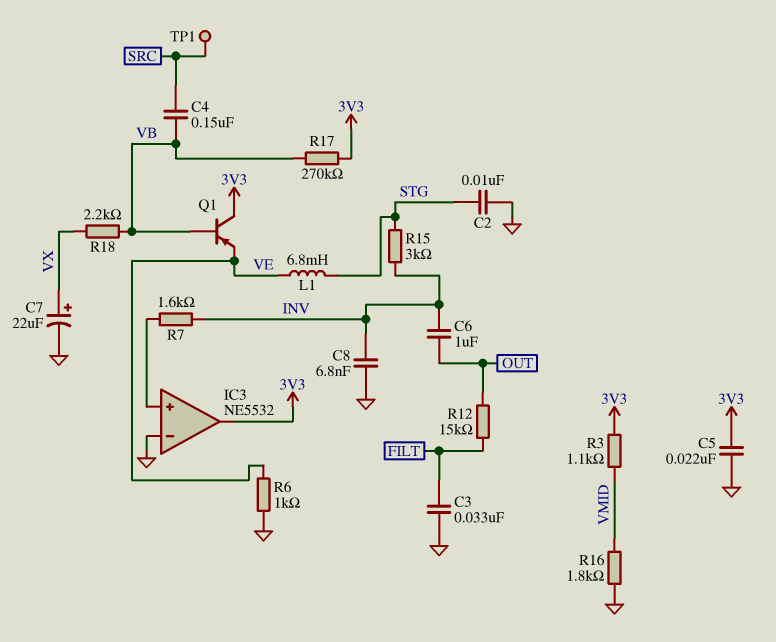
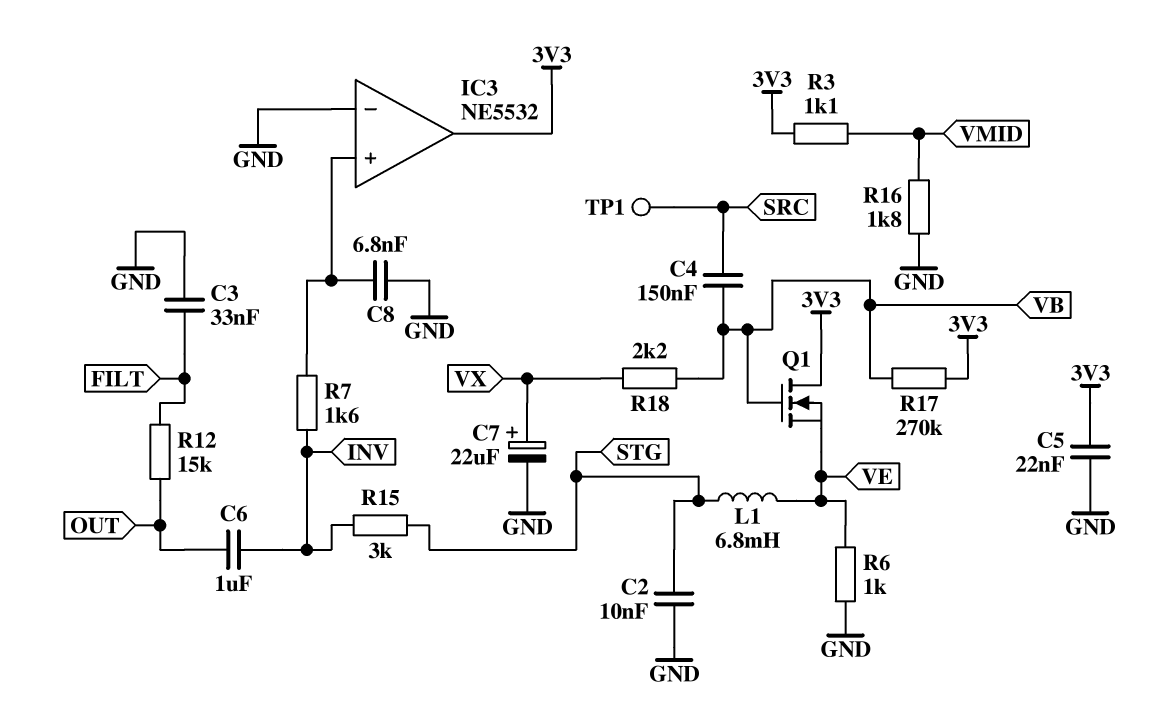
C8: 6.8nF (GND, INV) -> 6.8nF (GND, IC3/in+)
Q1: PNP (B VB, C 3V3, E VE) -> NMOS (G VB, D 3V3, S VE)

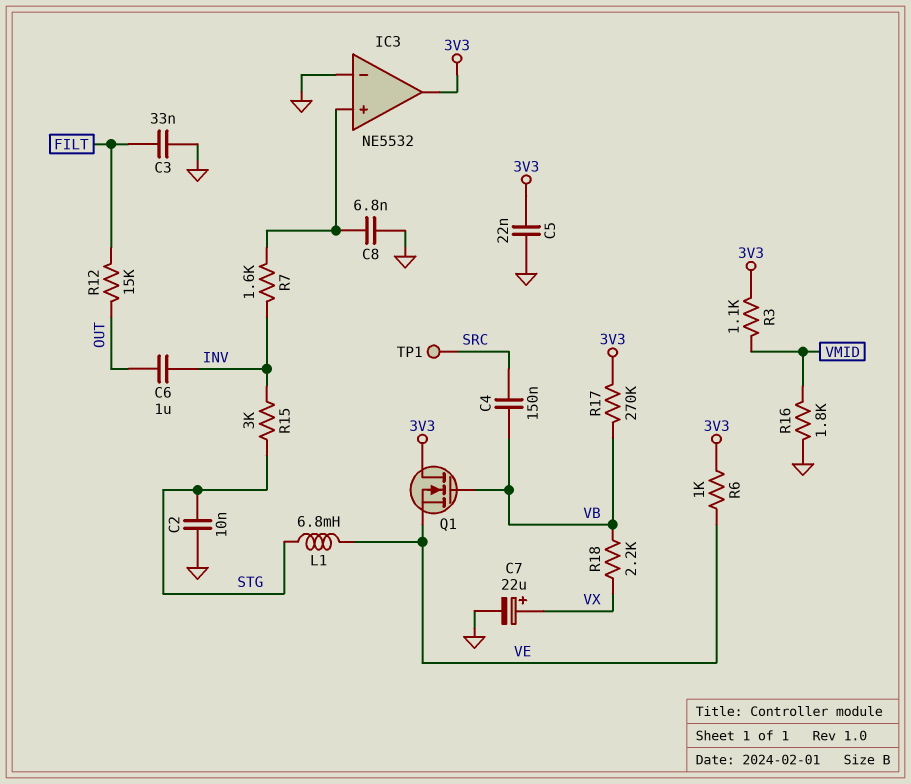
R6: 1k (GND, VE) -> 1k (3V3, VE)

